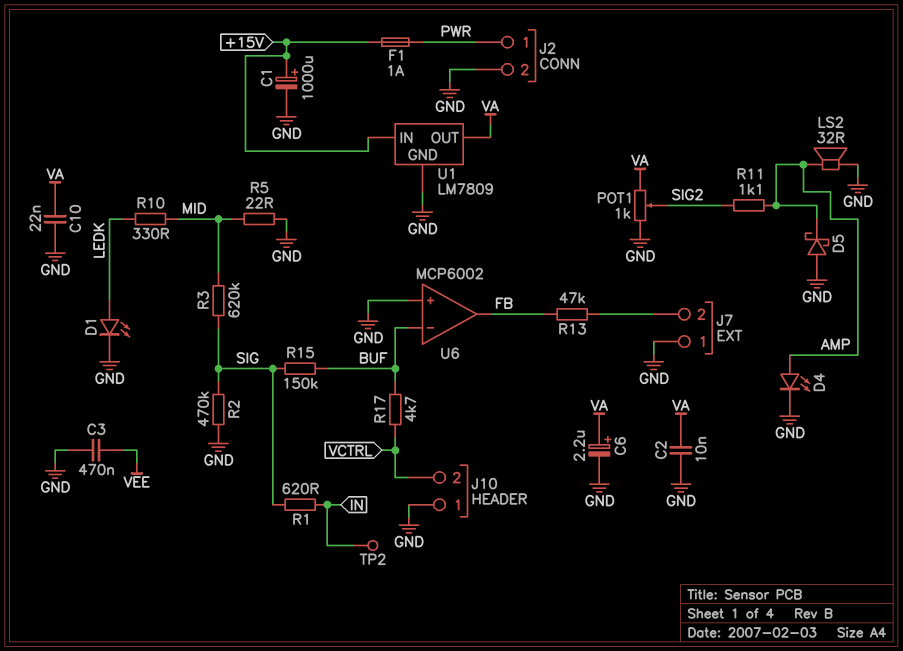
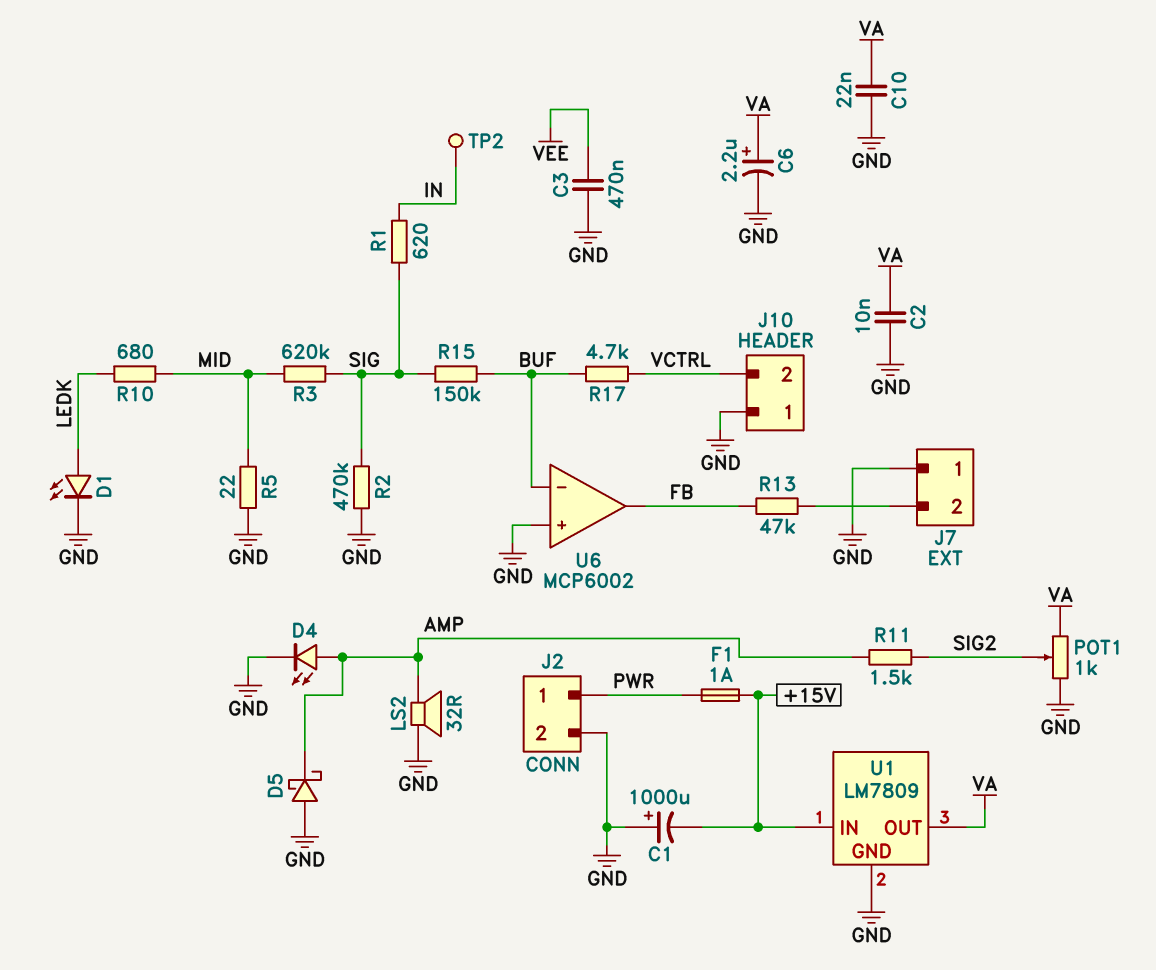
C1: 1000uF (plus +15V, minus GND) -> 1000uF (plus GND, minus +15V)
R10: 330 (LEDK, MID) -> 680 (LEDK, MID)
R11: 1.1k (AMP, SIG2) -> 1.5k (AMP, SIG2)

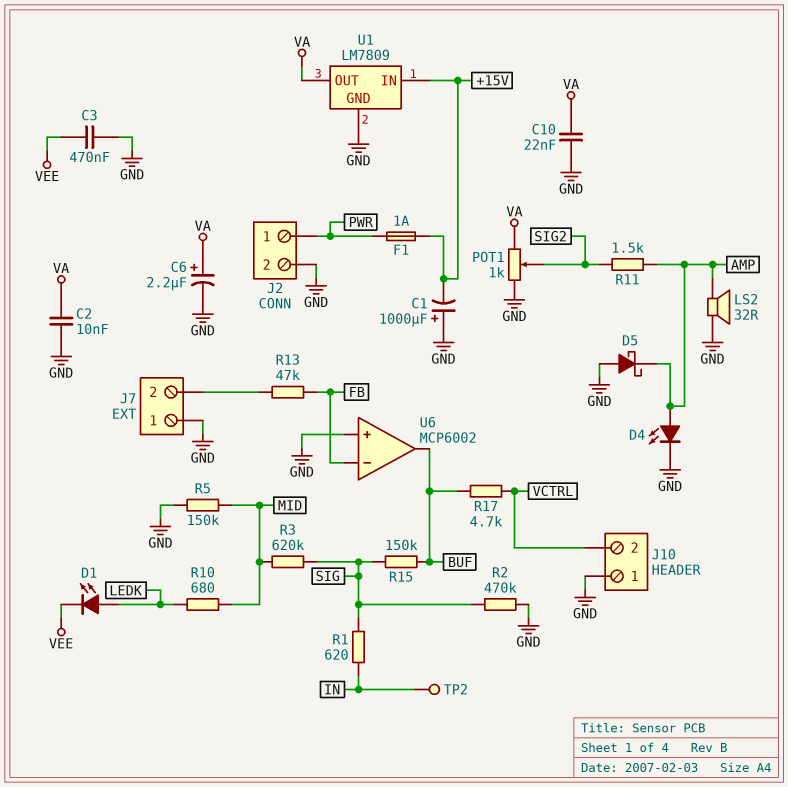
D1: LED (A LEDK, K GND) -> LED (A LEDK, K VEE)
R5: 22 (GND, MID) -> 150k (GND, MID)
U6 pin in-: BUF -> FB
U6 pin out: FB -> BUF

